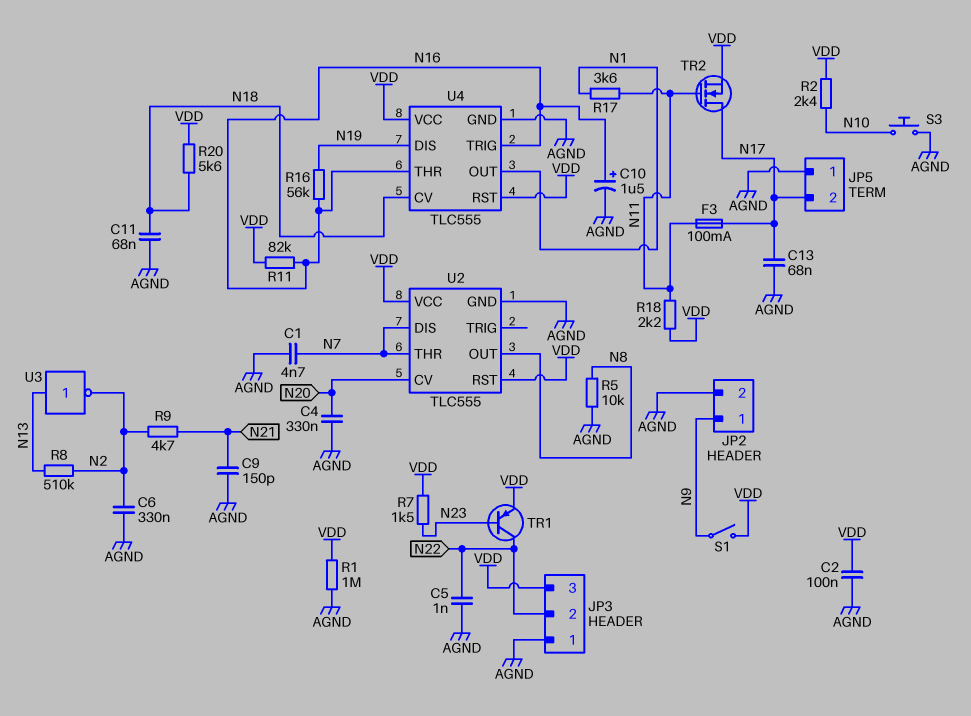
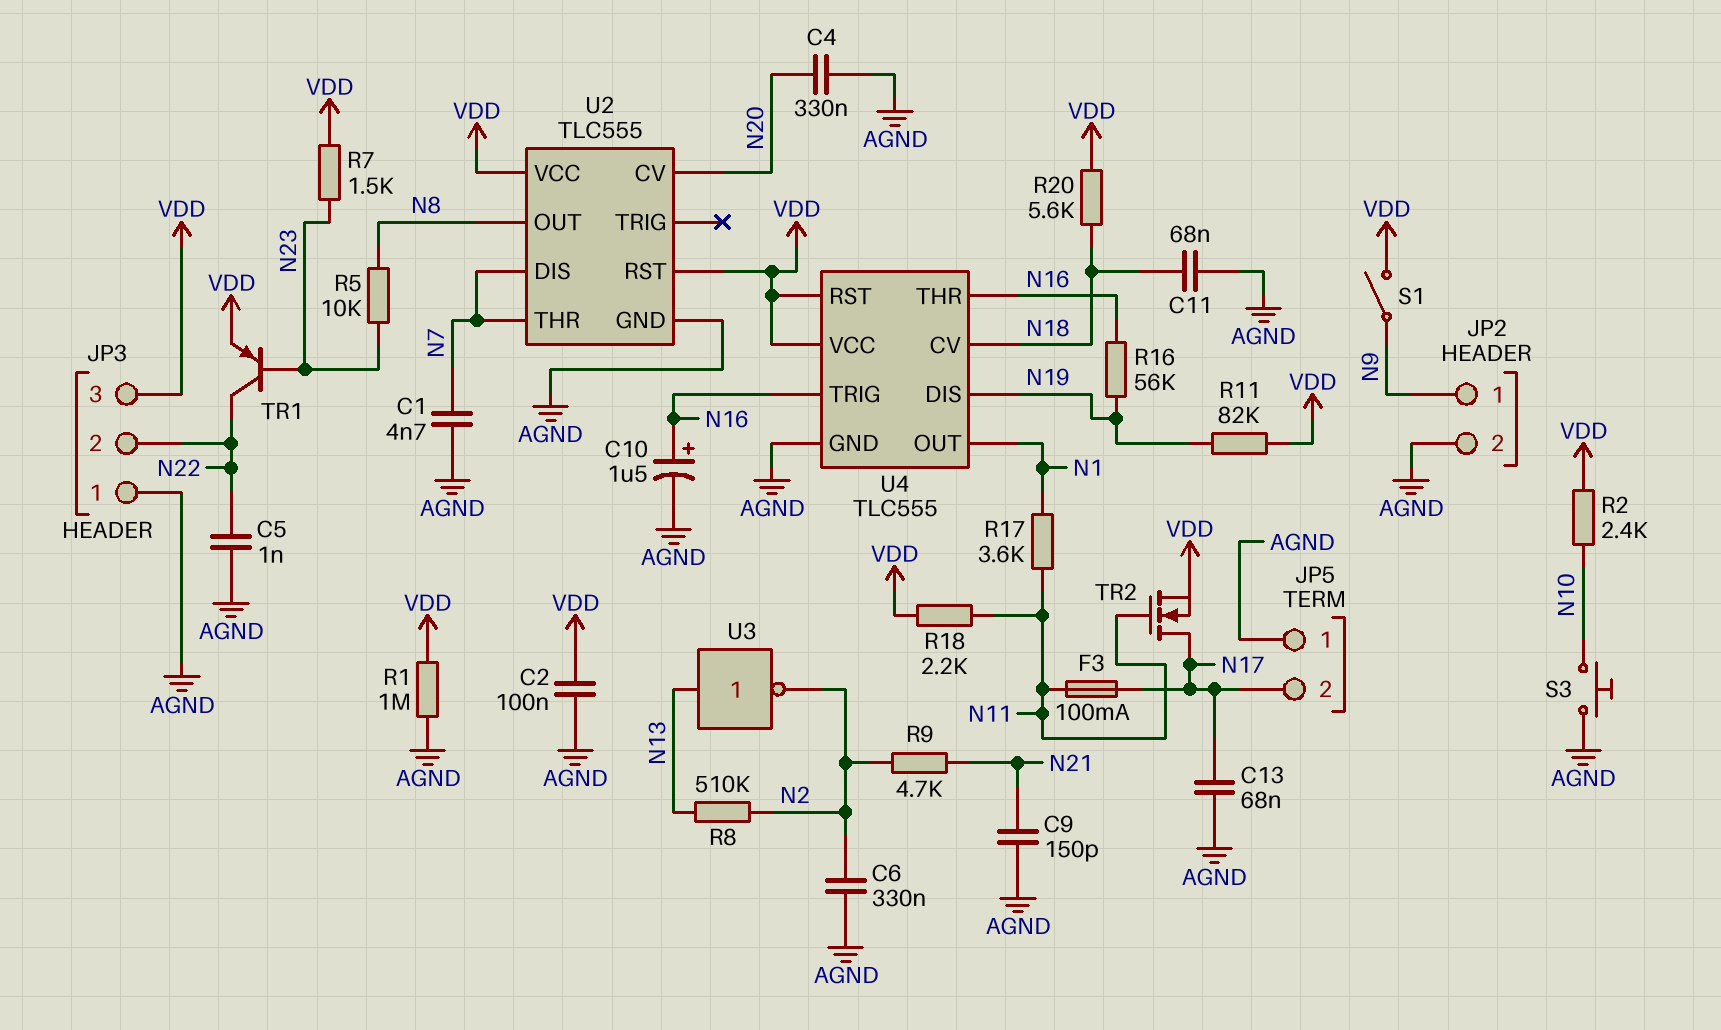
R5: 10k (AGND, N8) -> 10k (N8, N23)
R11: 82k (N16, VDD) -> 82k (N19, VDD)

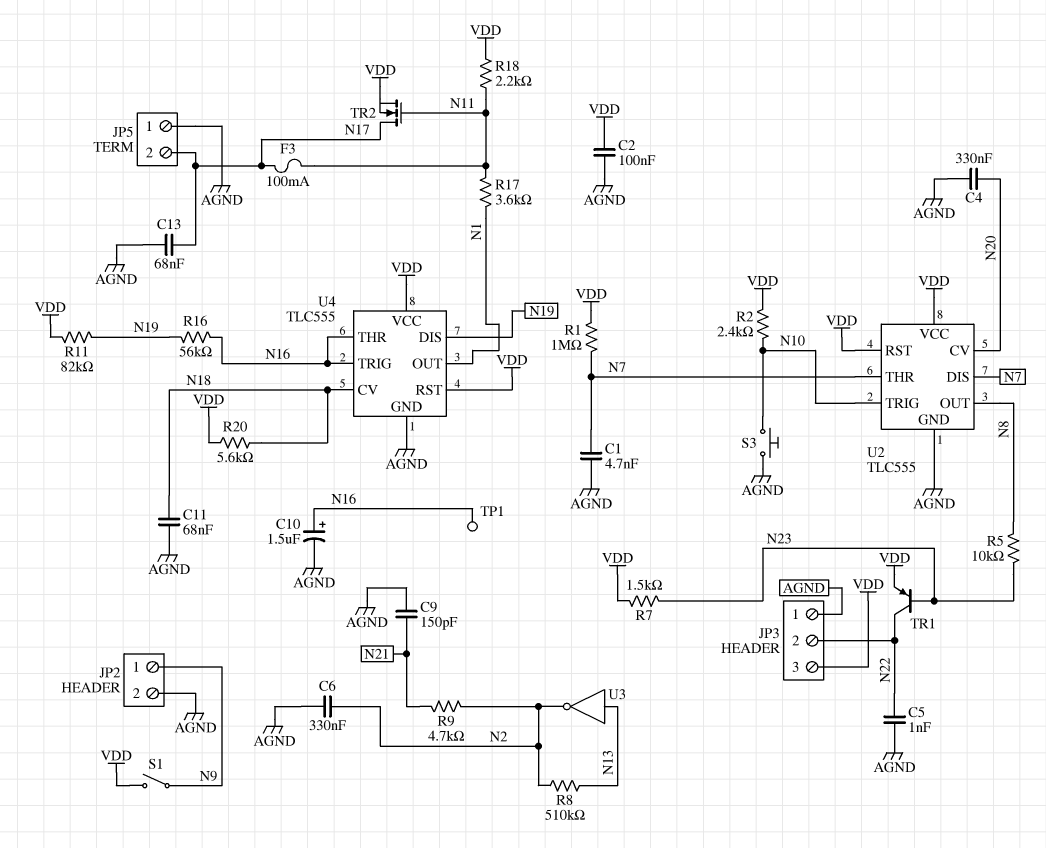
R1: 1M (AGND, VDD) -> 1M (N7, VDD)
TP1: none -> test point (N16)
U2 pin TRIG: none -> N10

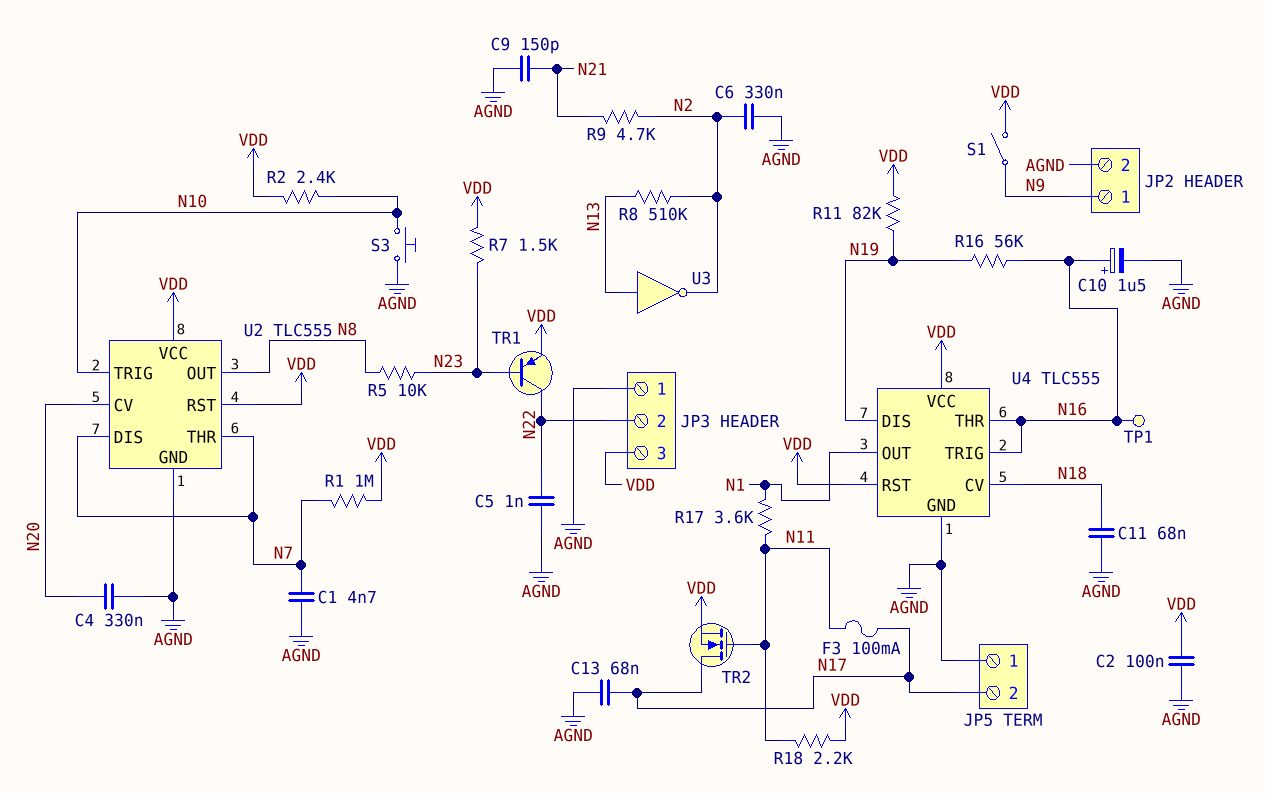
R20: 5.6k (N18, VDD) -> none

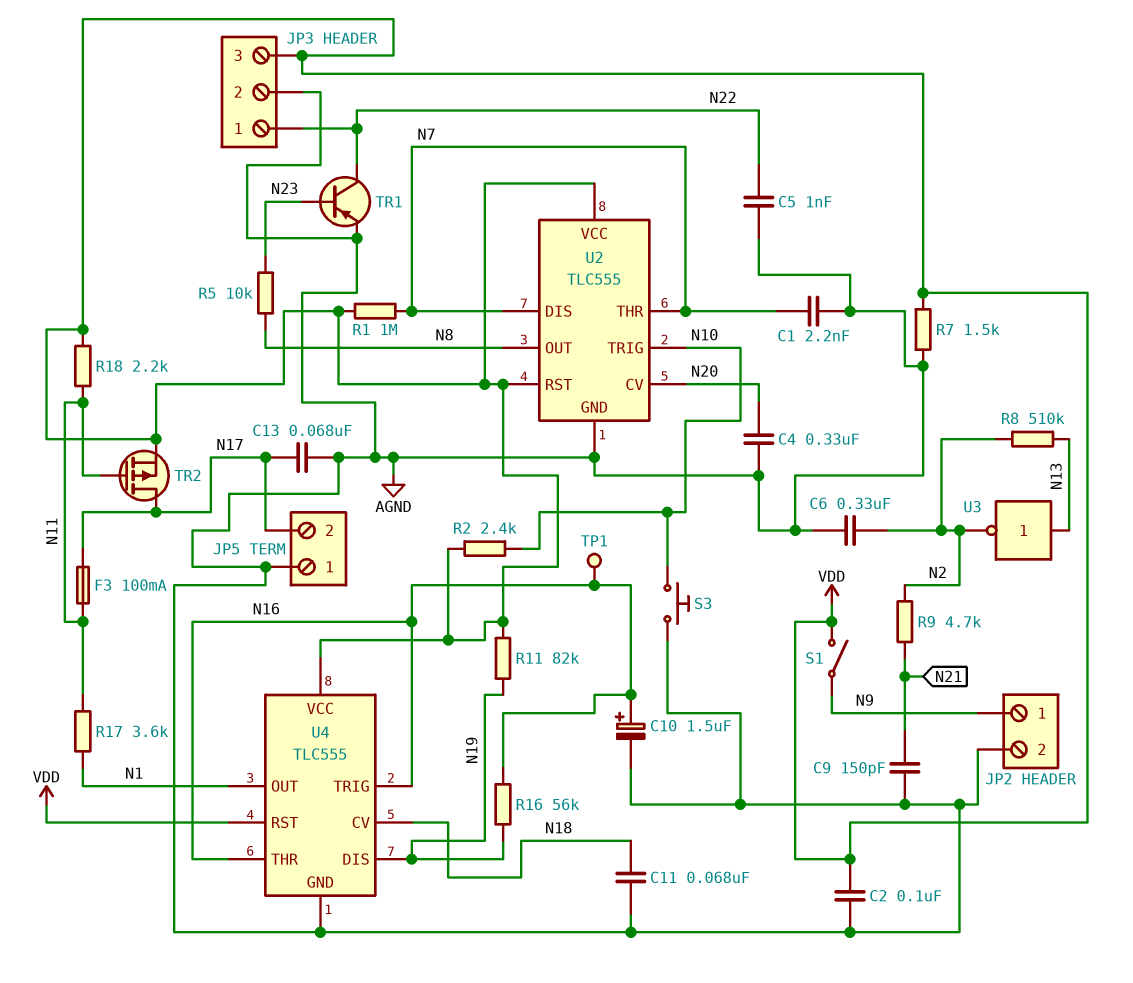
C1: 4.7nF (AGND, N7) -> 2.2nF (AGND, N7)
JP3 pin 1: AGND -> N22
JP3 pin 2: N22 -> AGND
R7: 1.5k (N23, VDD) -> 1.5k (AGND, VDD)
TR1: PNP (B N23, C N22, E VDD) -> PNP (B N23, C N22, E AGND)
TR2: NMOS (G N11, D N17, S VDD) -> PMOS (G N11, D N17, S VDD)

